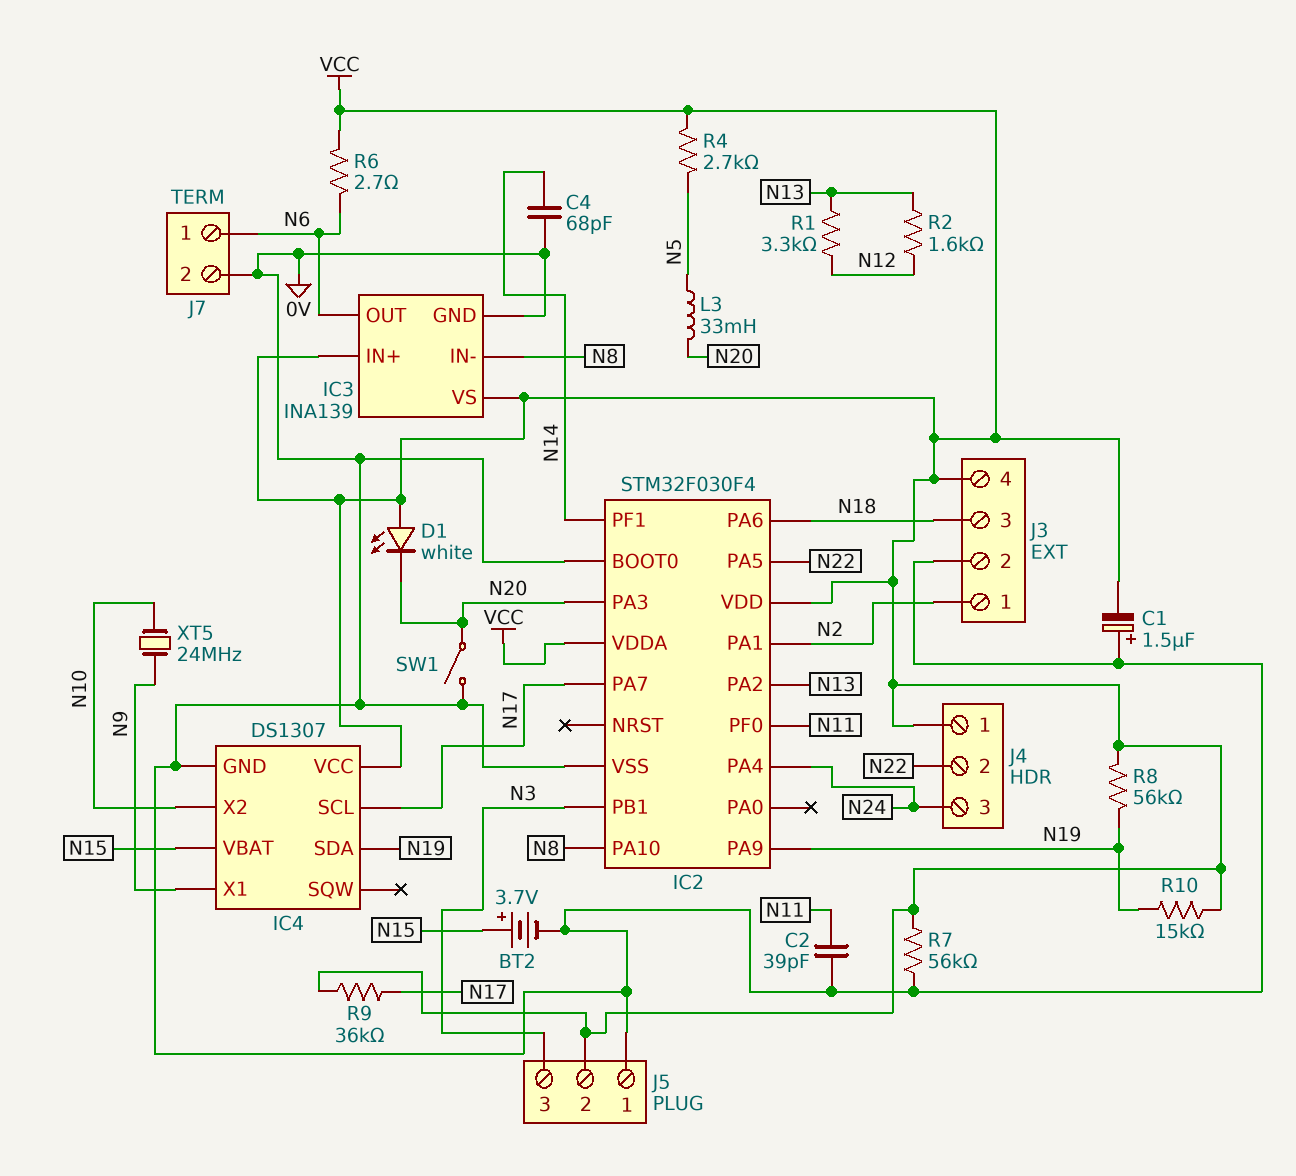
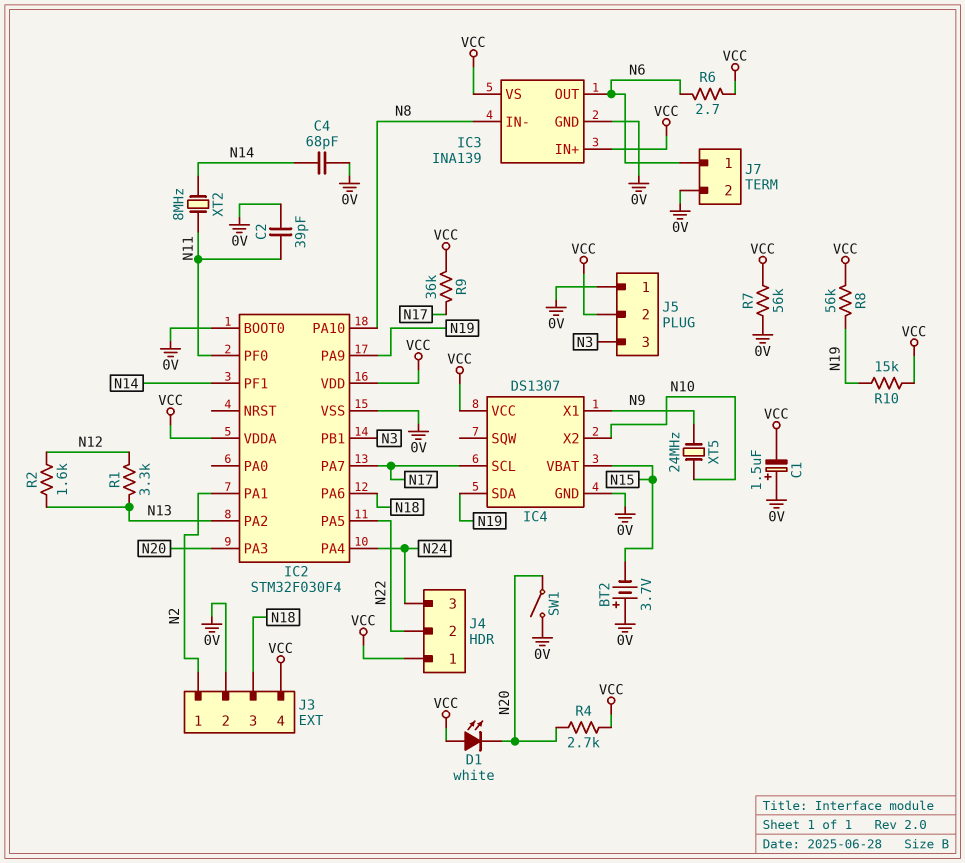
BT2: 3.7V (plus N15, minus 0V) -> 3.7V (plus 0V, minus N15)
L3: 33mH (N5, N20) -> none
R4: 2.7k (N5, VCC) -> 2.7k (N20, VCC)
XT2: none -> 8MHz (N11, N14)

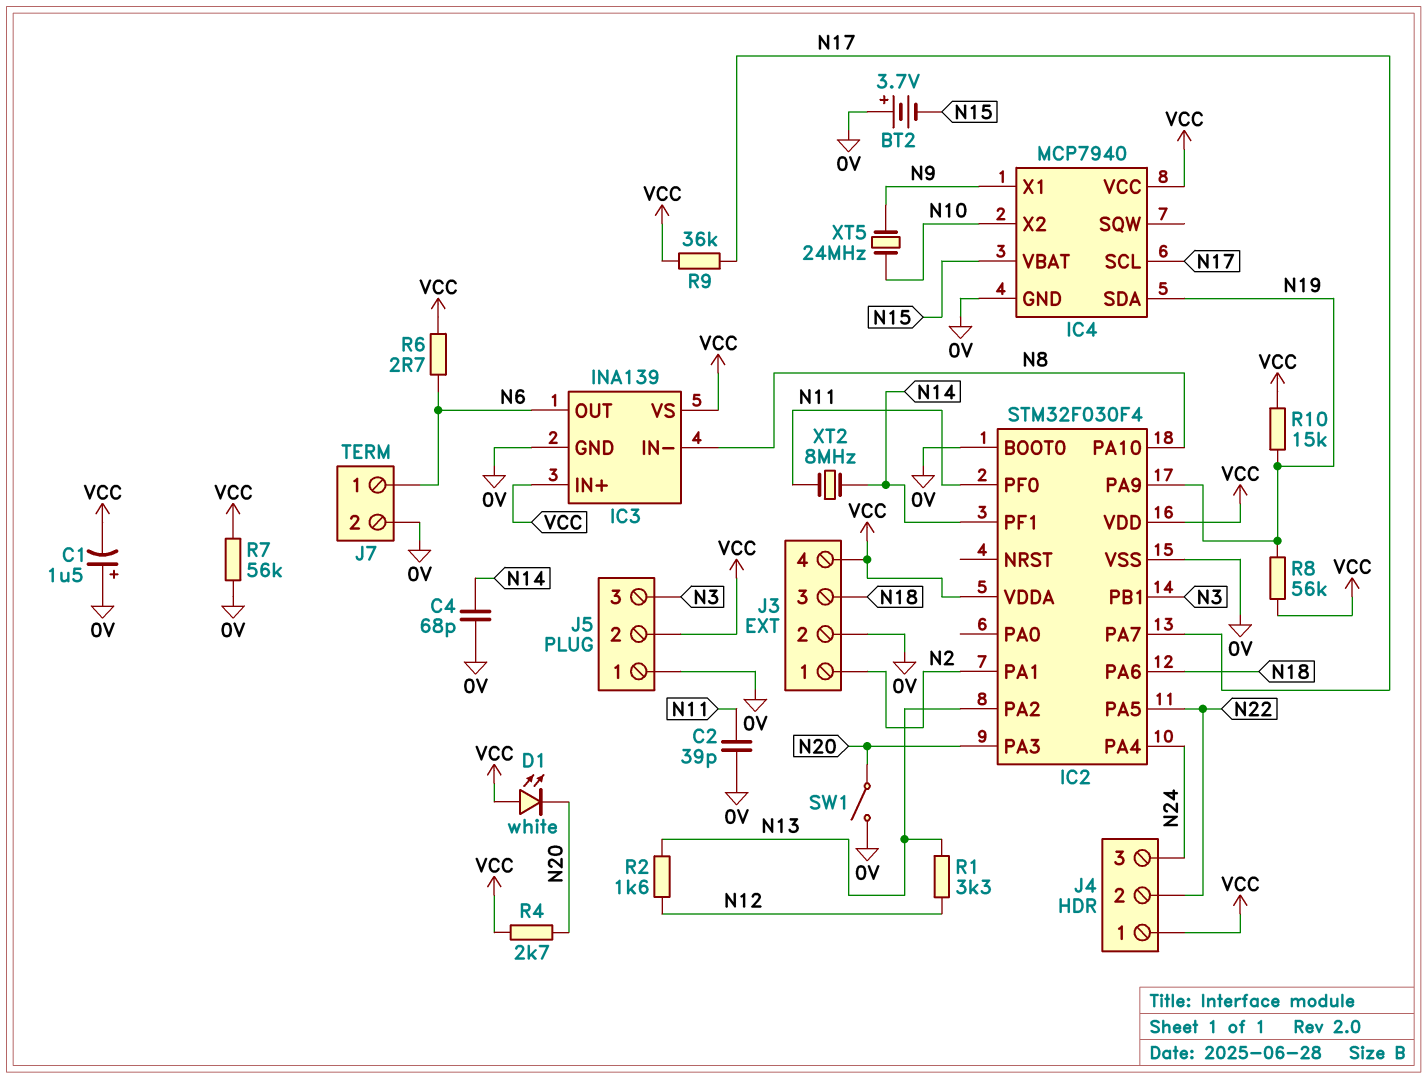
IC4: DS1307 -> MCP7940

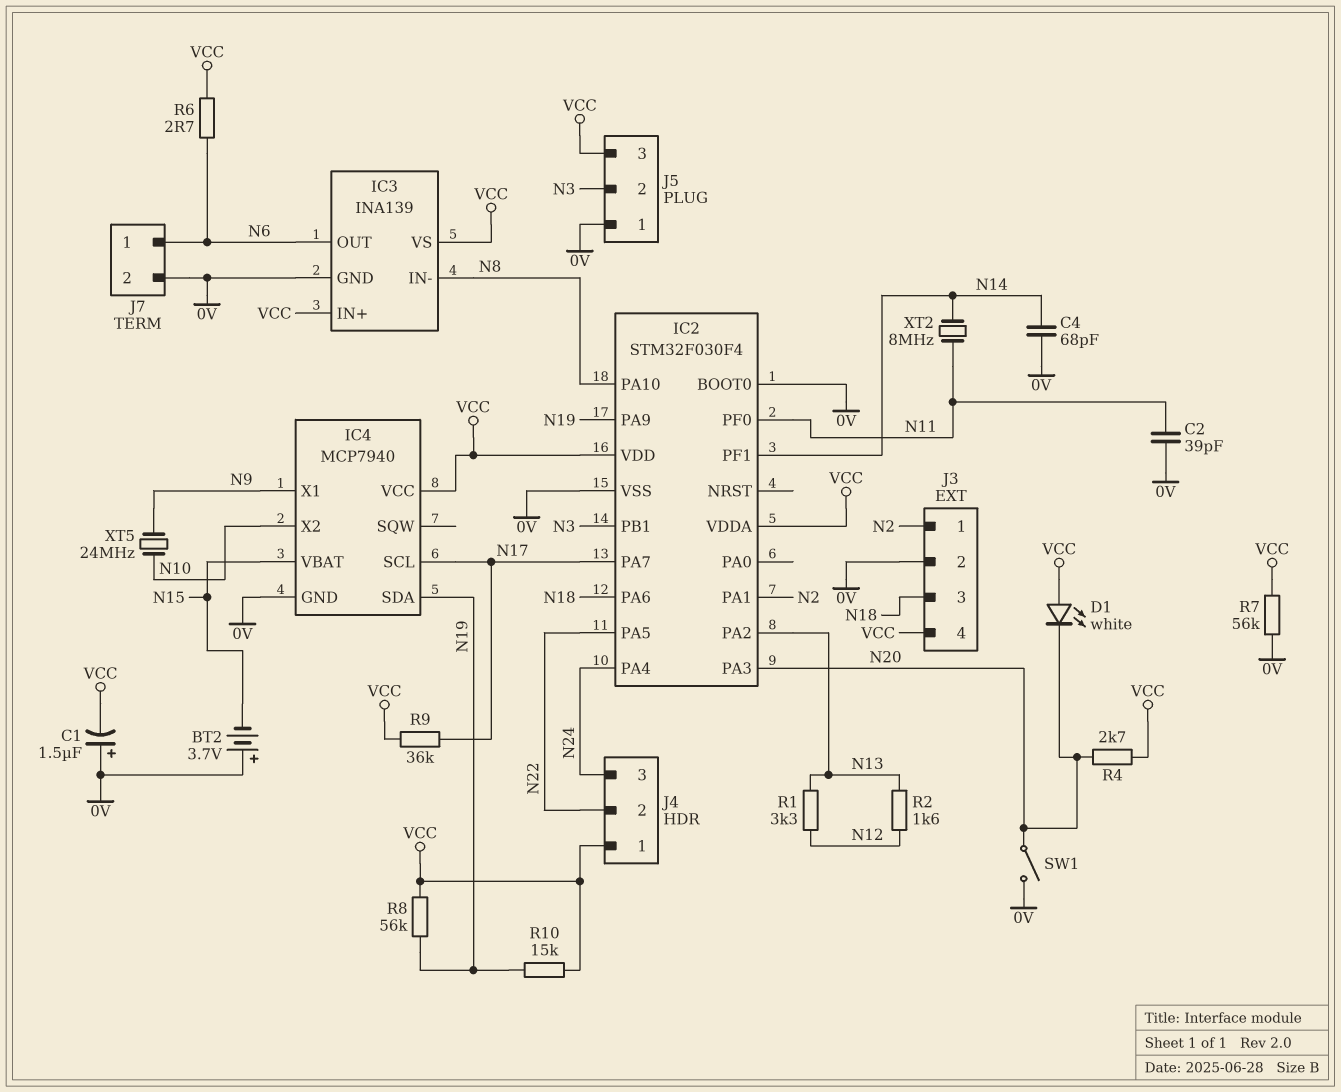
J5 pin 2: VCC -> N3
J5 pin 3: N3 -> VCC

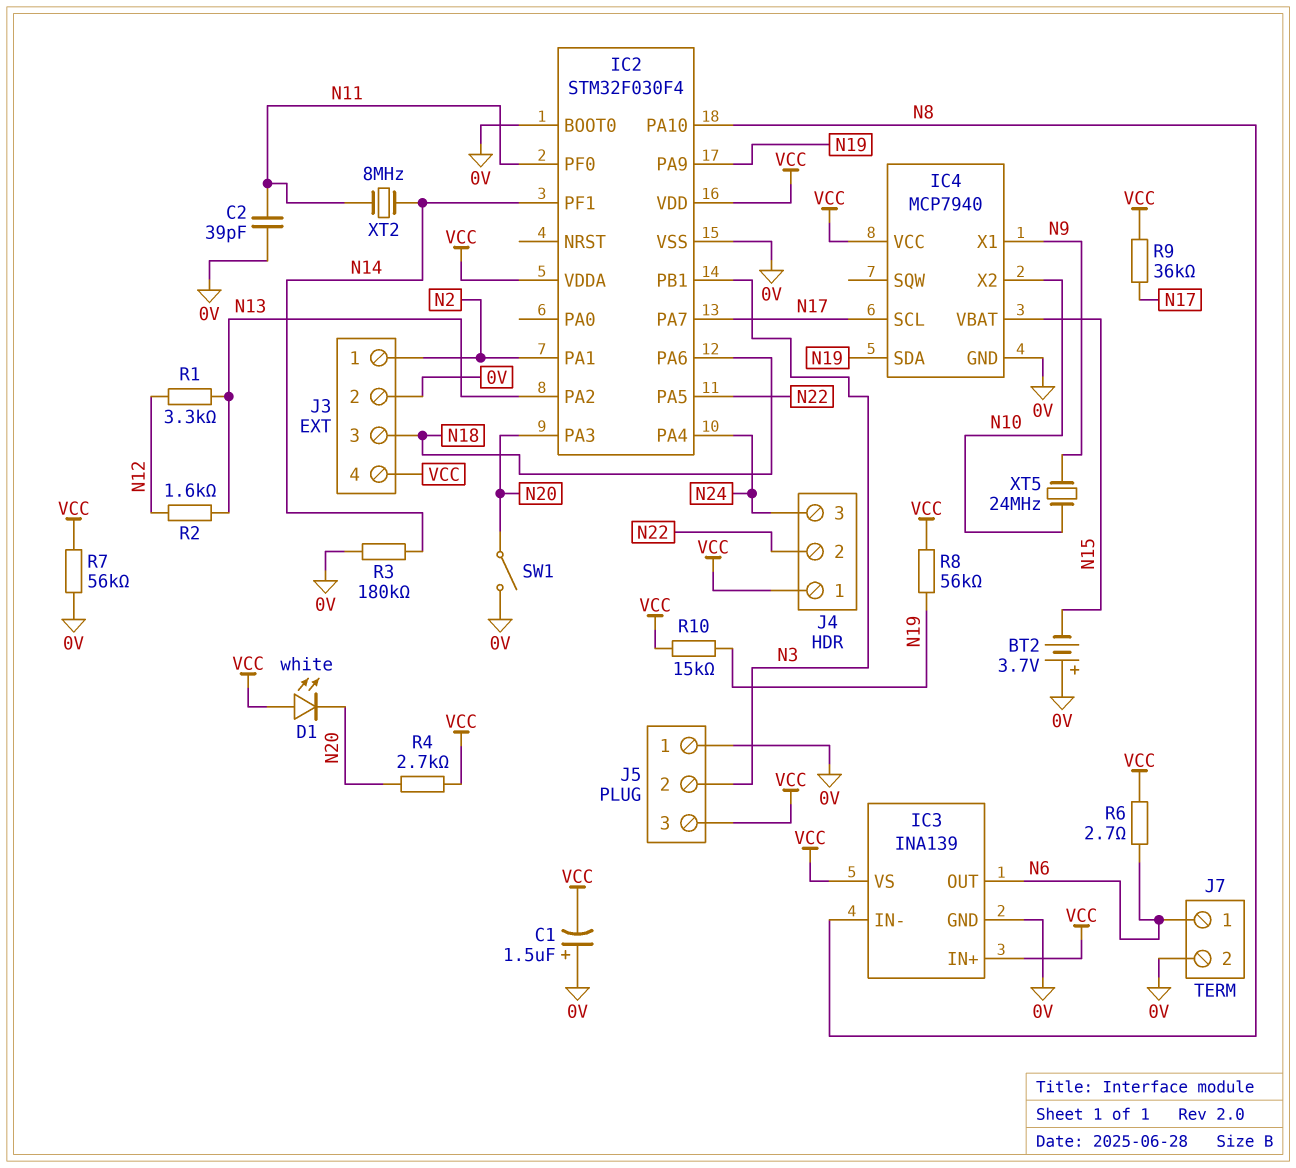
C4: 68pF (0V, N14) -> none
R3: none -> 180k (0V, N14)

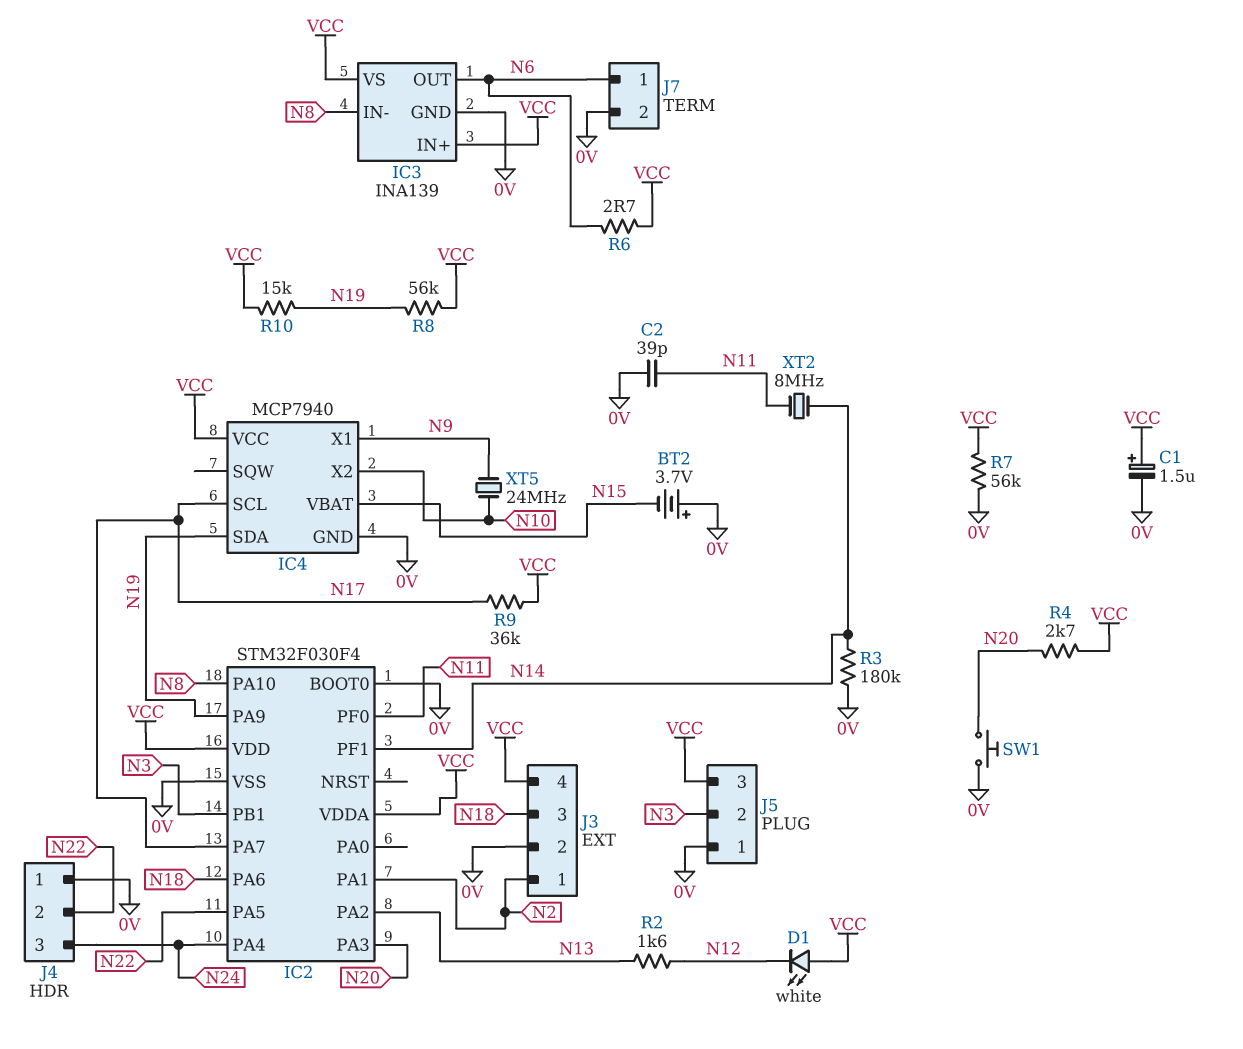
C1: 1.5uF (plus 0V, minus VCC) -> 1.5uF (plus VCC, minus 0V)
D1: LED white (A VCC, K N20) -> LED white (A VCC, K N12)
J4 pin 1: VCC -> 0V
R1: 3.3k (N12, N13) -> none
SW1: switch (0V, N20) -> button (0V, N20)

